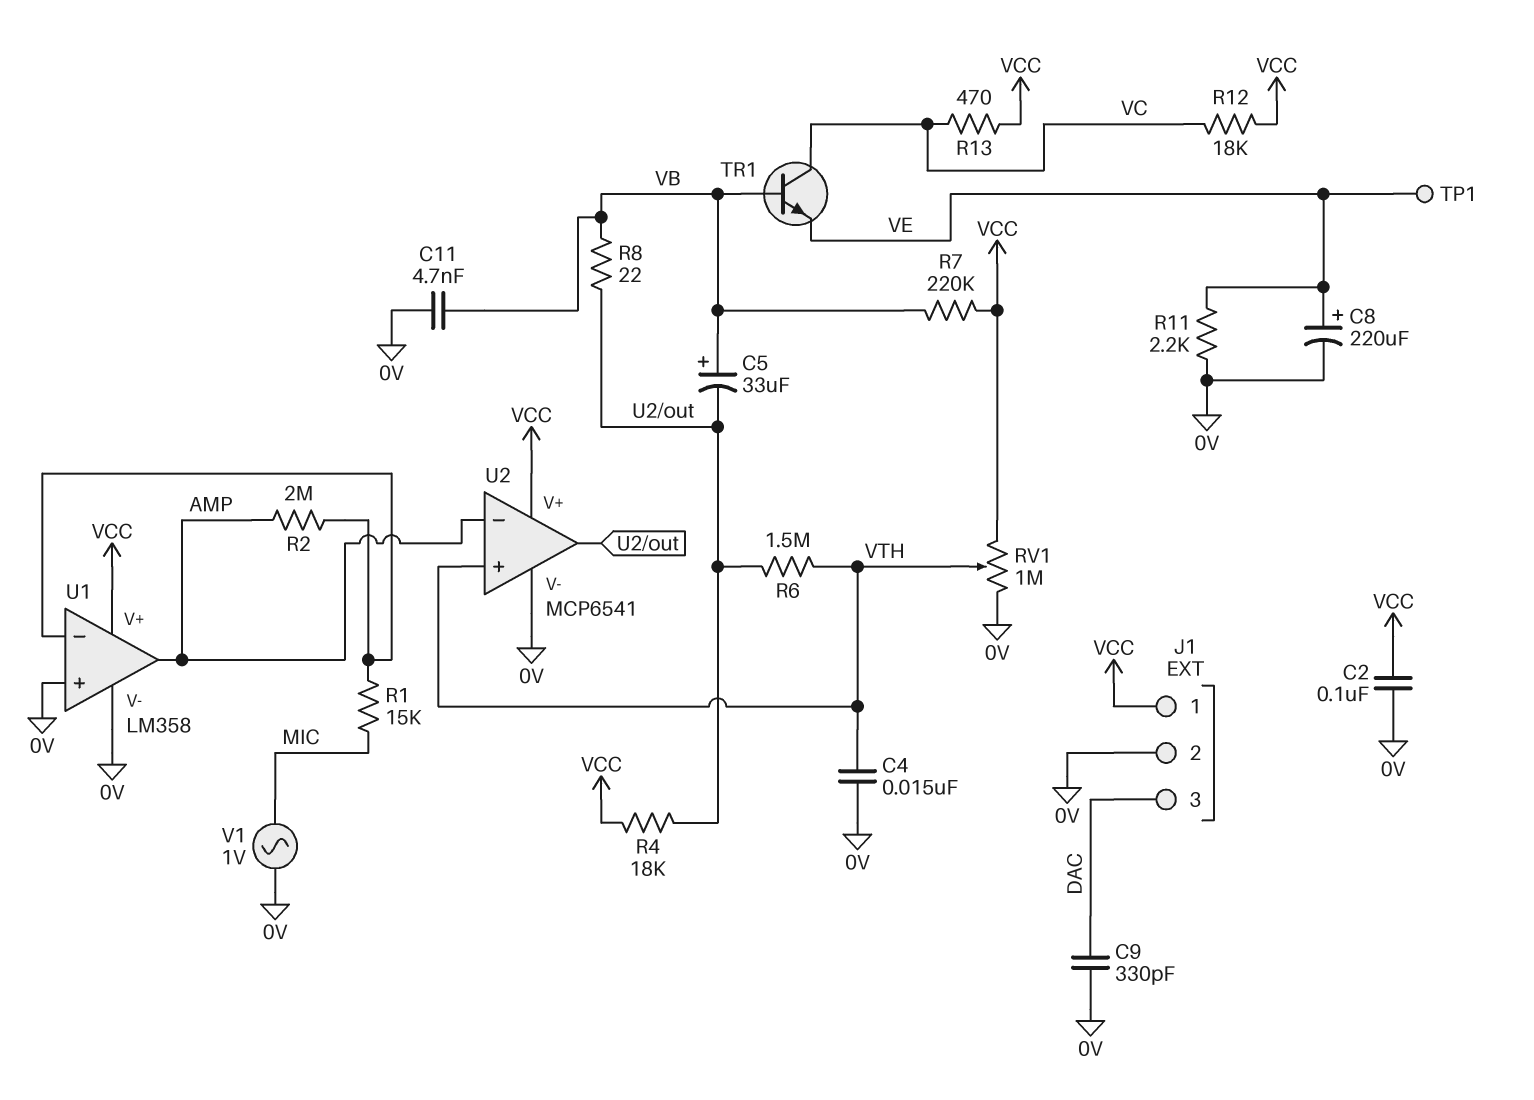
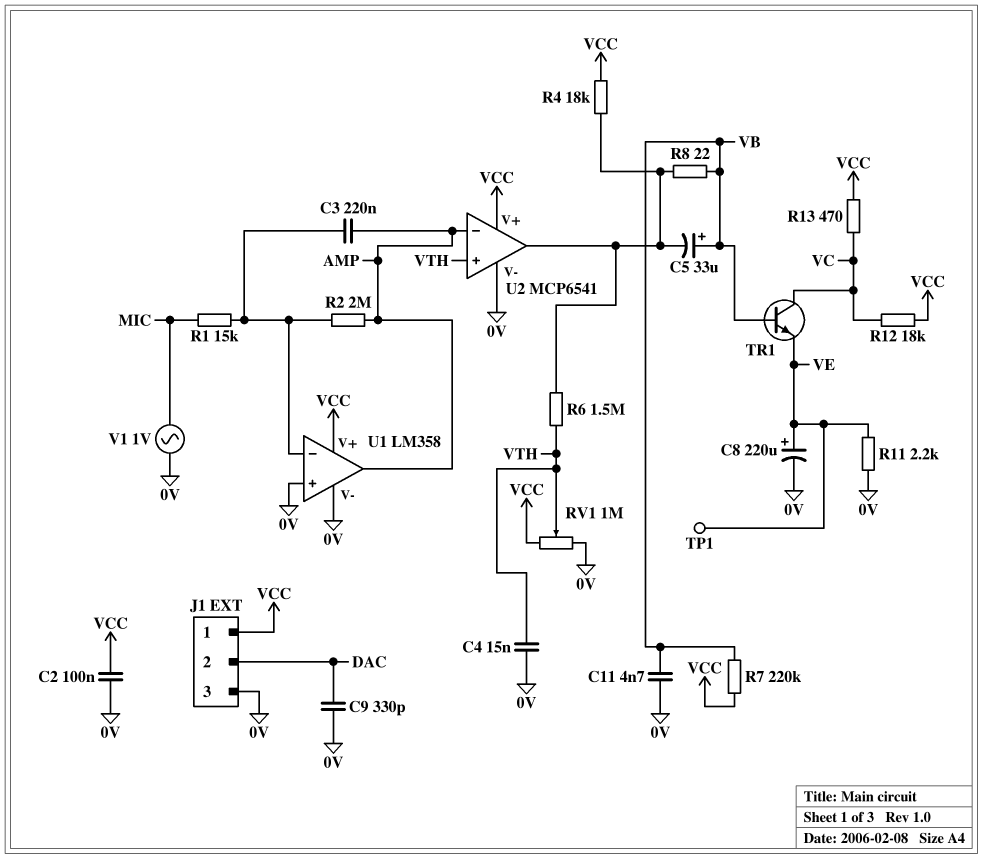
C3: none -> 220nF (AMP, U1/in-)
J1 pin 2: 0V -> DAC
J1 pin 3: DAC -> 0V

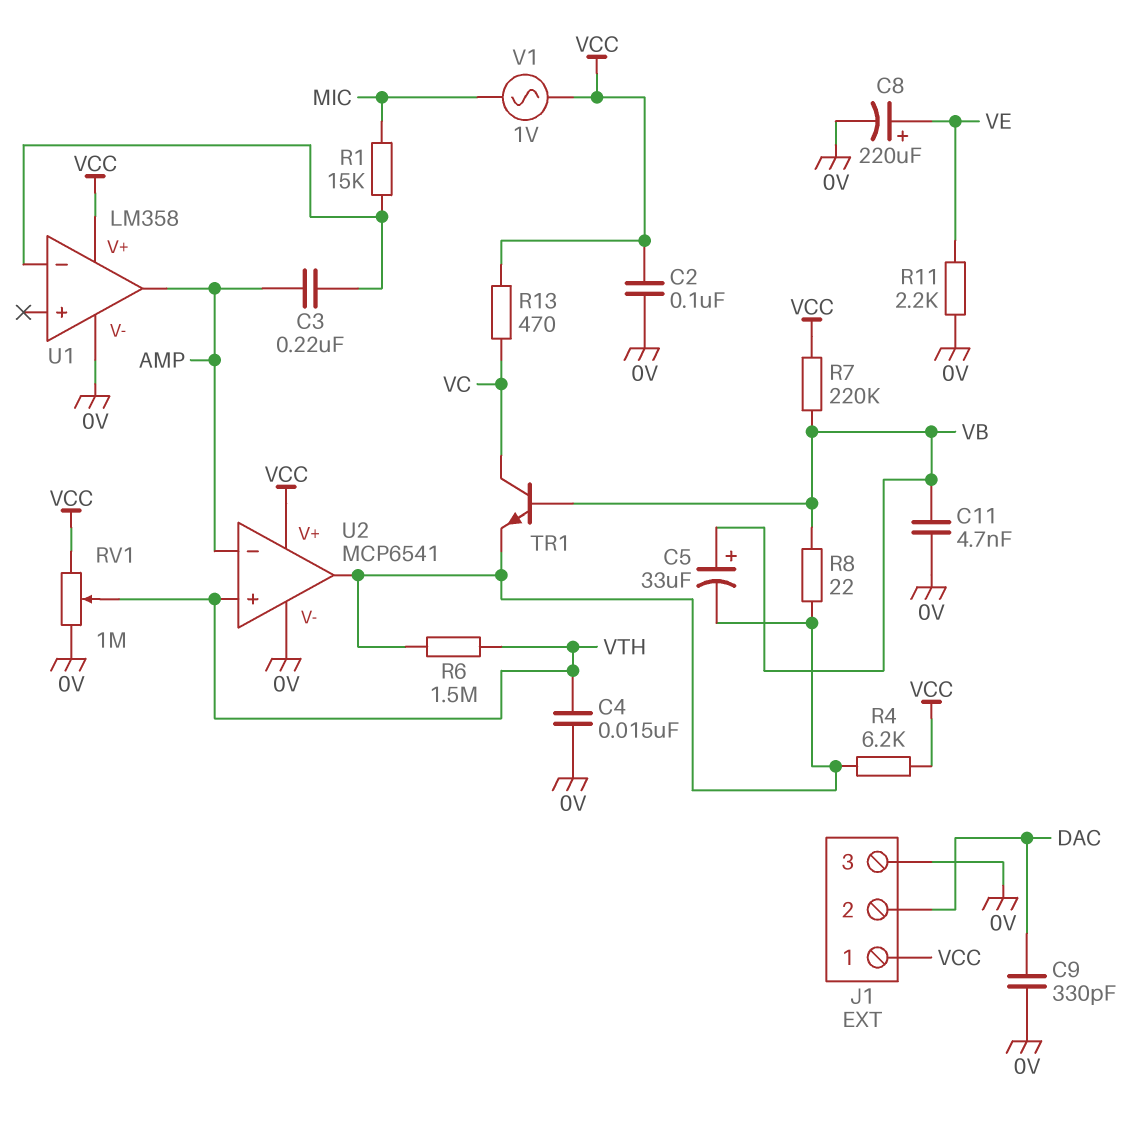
R2: 2M (AMP, U1/in-) -> none
R4: 18k (U2/out, VCC) -> 6.2k (U2/out, VCC)
R12: 18k (VC, VCC) -> none
TP1: test point (VE) -> none
TR1: NPN (B VB, C VC, E VE) -> NPN (B VB, C VC, E U2/out)
U1 pin in+: 0V -> none
V1: AC 1V (0V, MIC) -> AC 1V (MIC, VCC)

